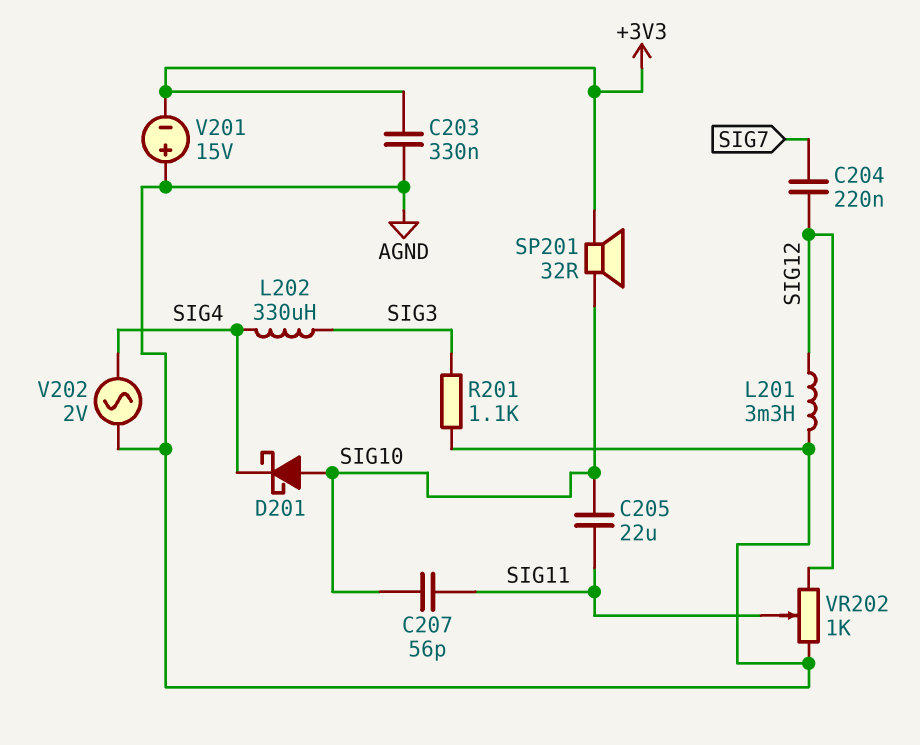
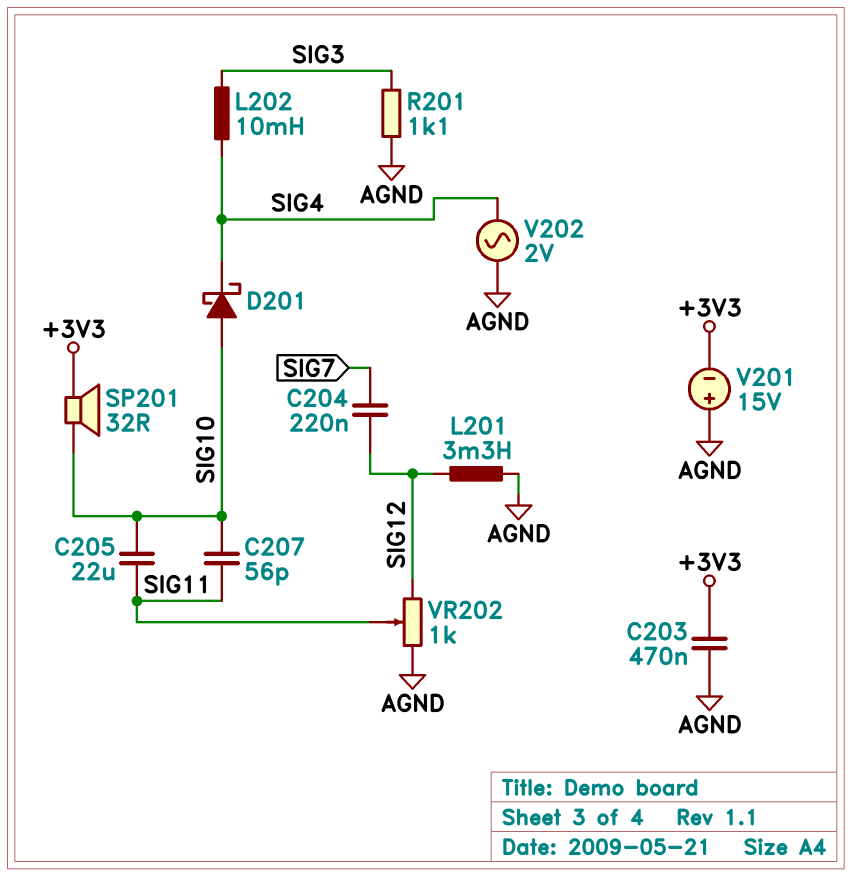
C203: 330nF (+3V3, AGND) -> 470nF (+3V3, AGND)
L202: 330uH (SIG3, SIG4) -> 10mH (SIG3, SIG4)

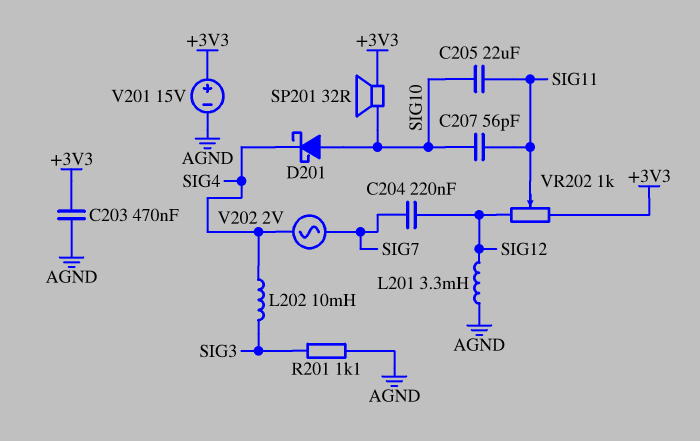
V201: 15V (plus AGND, minus +3V3) -> 15V (plus +3V3, minus AGND)
V202: AC 2V (AGND, SIG4) -> AC 2V (SIG4, SIG7)
VR202: 1k (AGND, SIG12, wiper SIG11) -> 1k (+3V3, SIG12, wiper SIG11)

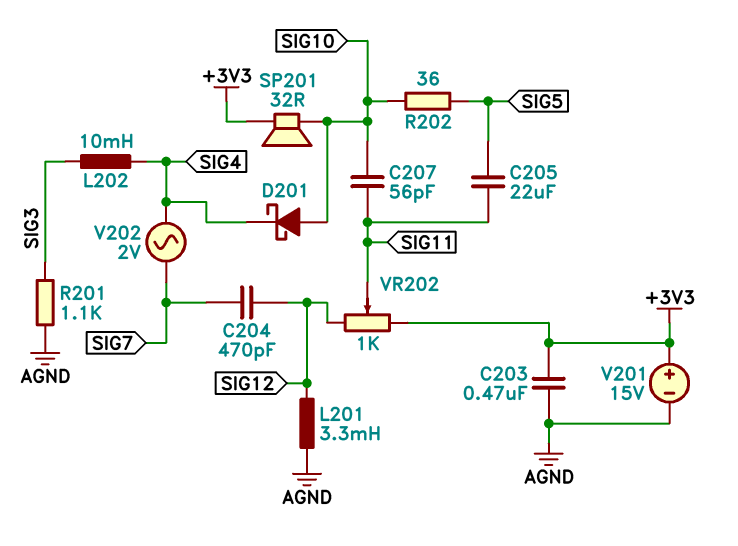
C204: 220nF (SIG7, SIG12) -> 470pF (SIG7, SIG12)
C205: 22uF (SIG10, SIG11) -> 22uF (SIG5, SIG11)
R202: none -> 36 (SIG5, SIG10)

